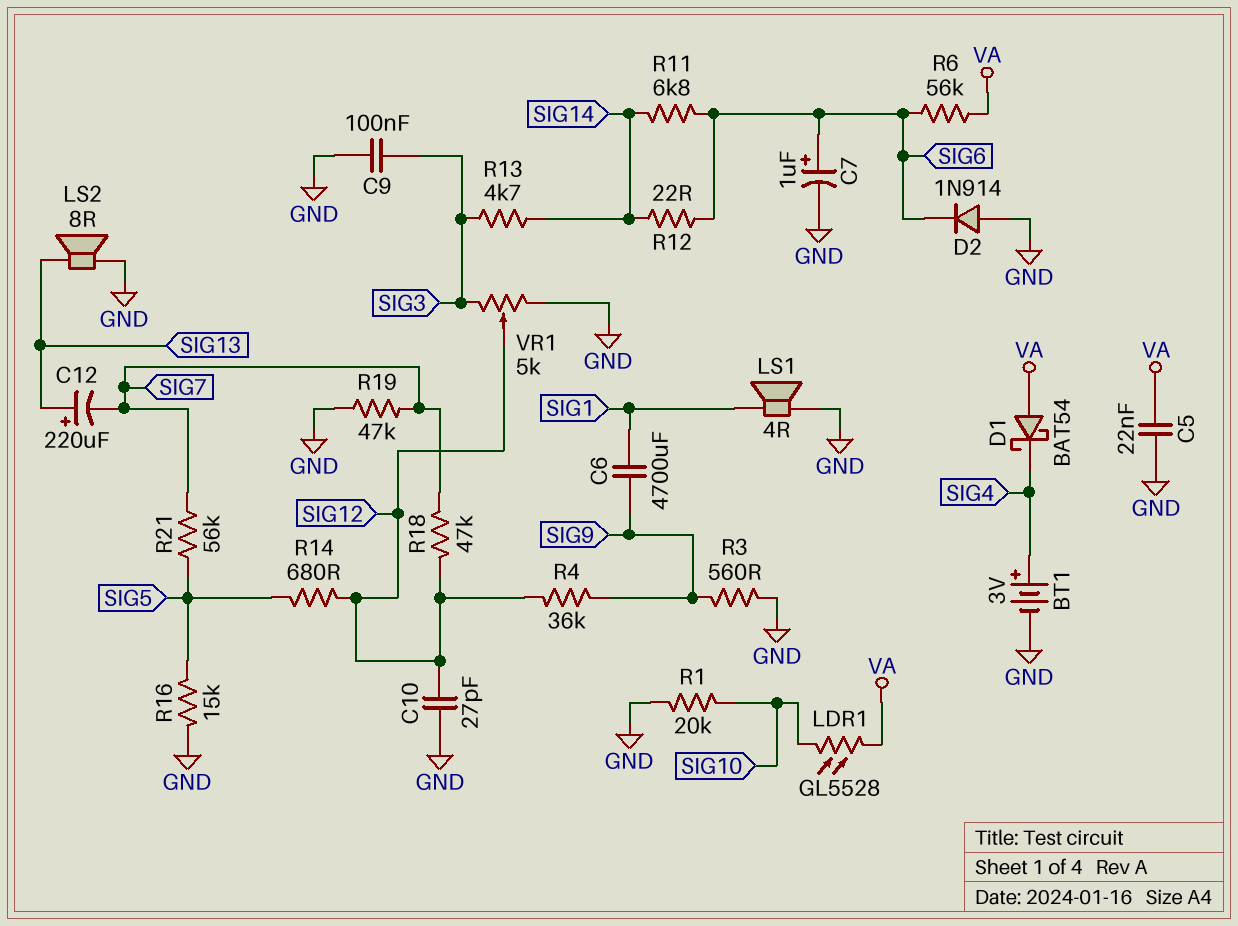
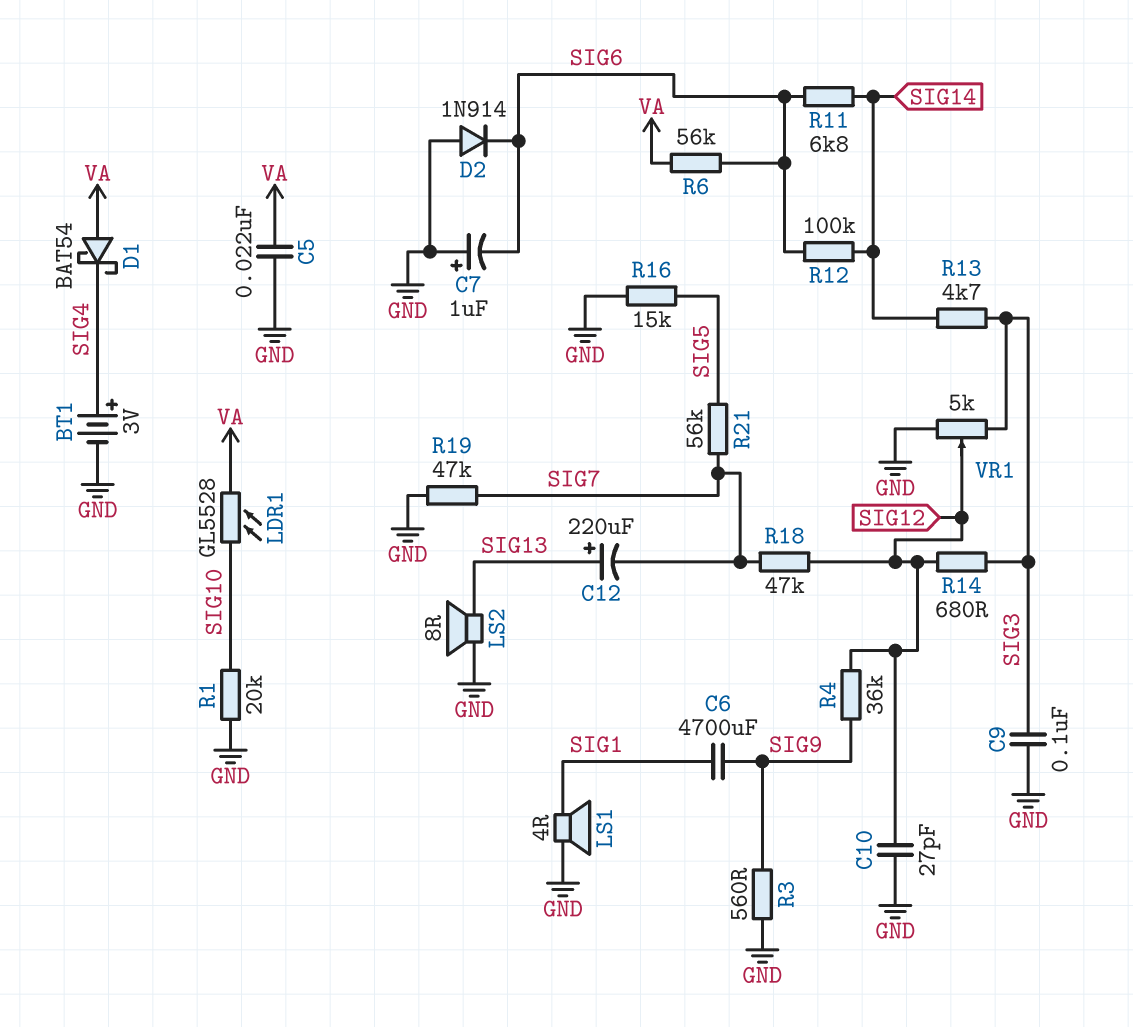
C7: 1uF (plus SIG6, minus GND) -> 1uF (plus GND, minus SIG6)
R12: 22 (SIG6, SIG14) -> 100k (SIG6, SIG14)
R14: 680 (SIG5, SIG12) -> 680 (SIG3, SIG12)

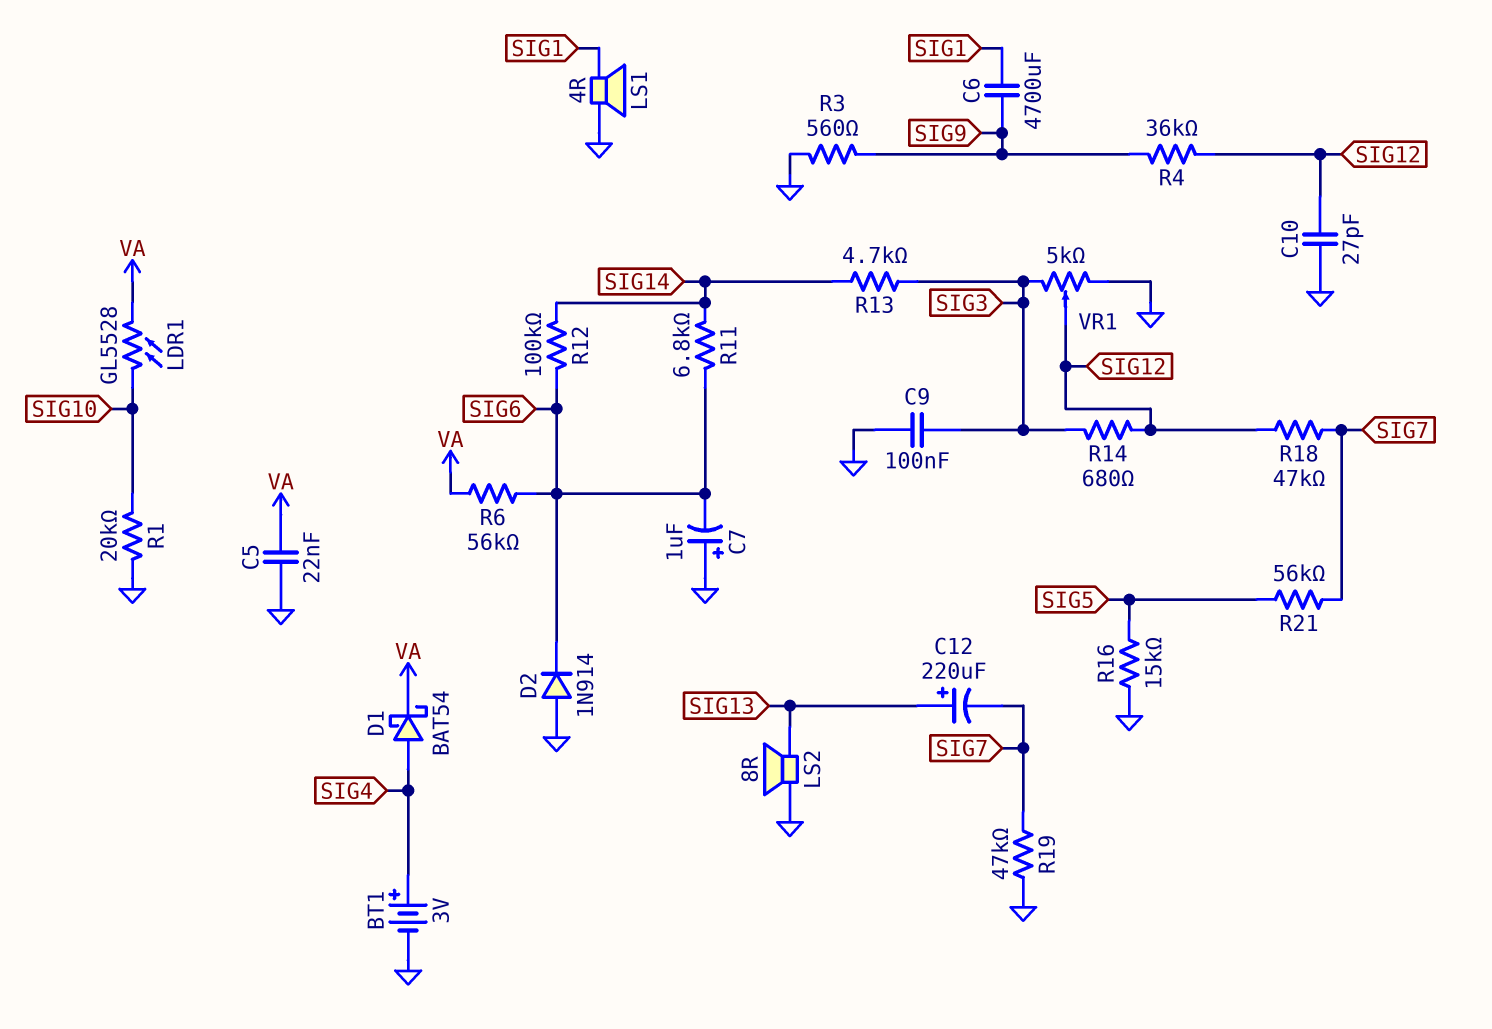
D1: schottky BAT54 (A VA, K SIG4) -> schottky BAT54 (A SIG4, K VA)

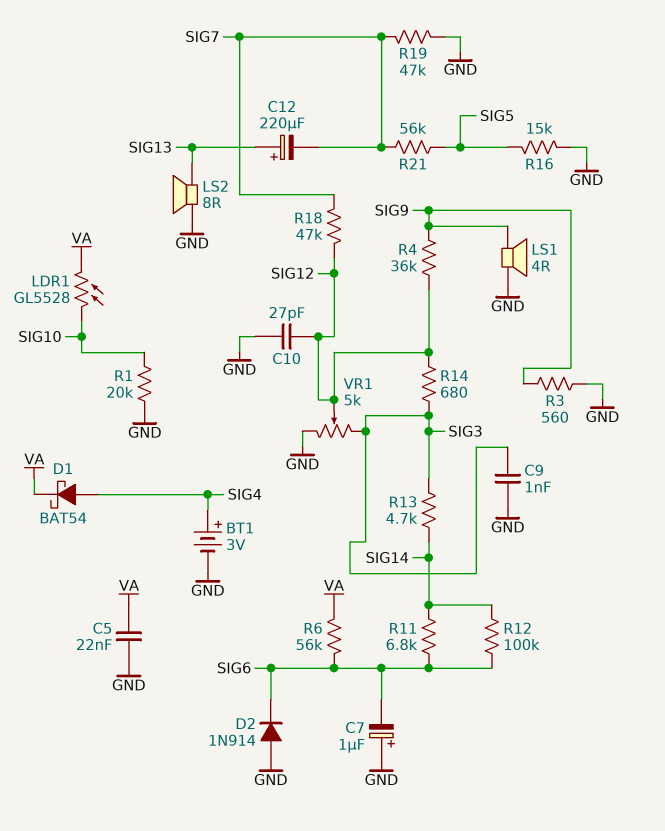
C6: 4700uF (SIG1, SIG9) -> none
C9: 100nF (GND, SIG3) -> 1nF (GND, SIG3)
LS1: speaker 4R (GND, SIG1) -> speaker 4R (GND, SIG9)

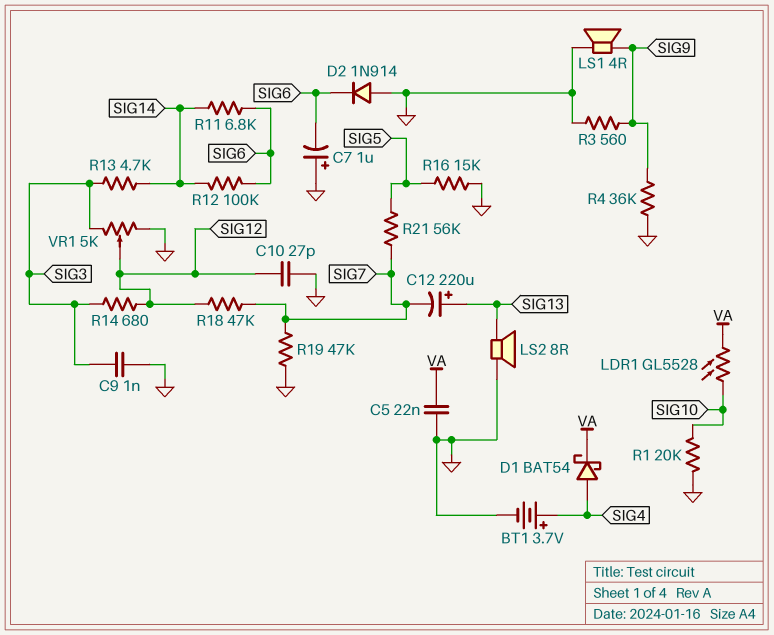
BT1: 3V (plus SIG4, minus GND) -> 3.7V (plus SIG4, minus GND)
R4: 36k (SIG9, SIG12) -> 36k (GND, SIG9)
R6: 56k (SIG6, VA) -> none

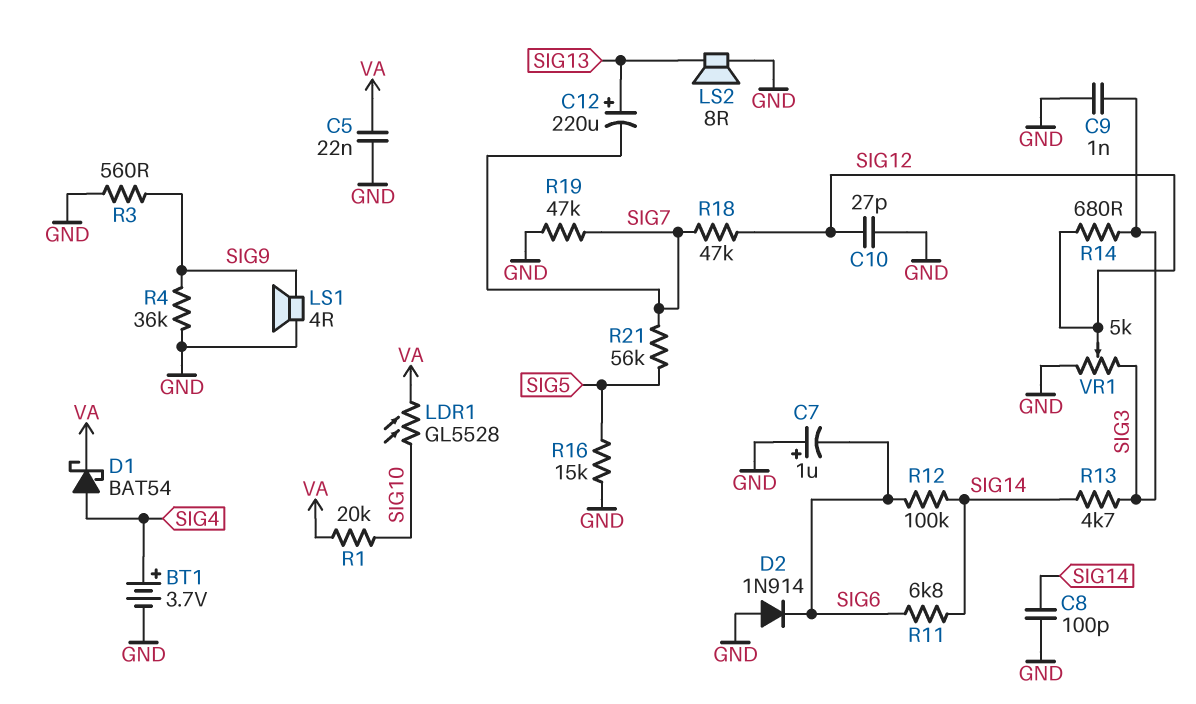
C8: none -> 100pF (GND, SIG14)
R1: 20k (GND, SIG10) -> 20k (SIG10, VA)

